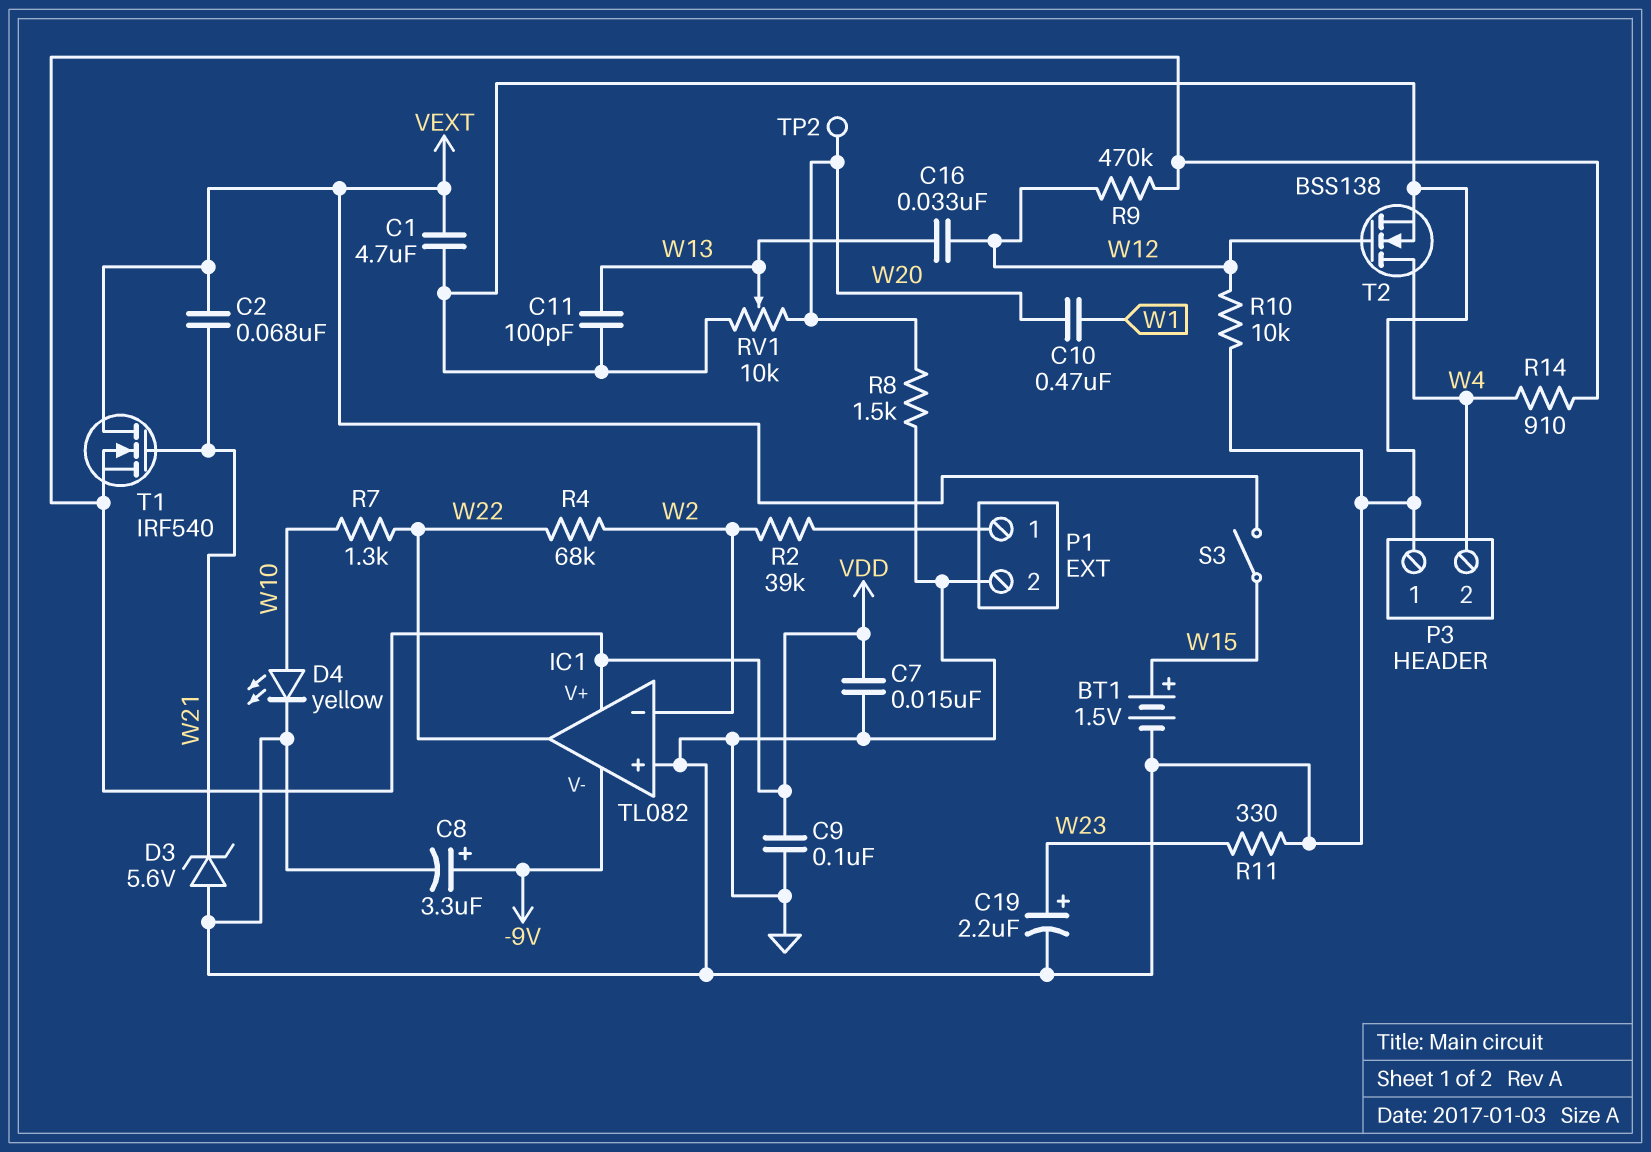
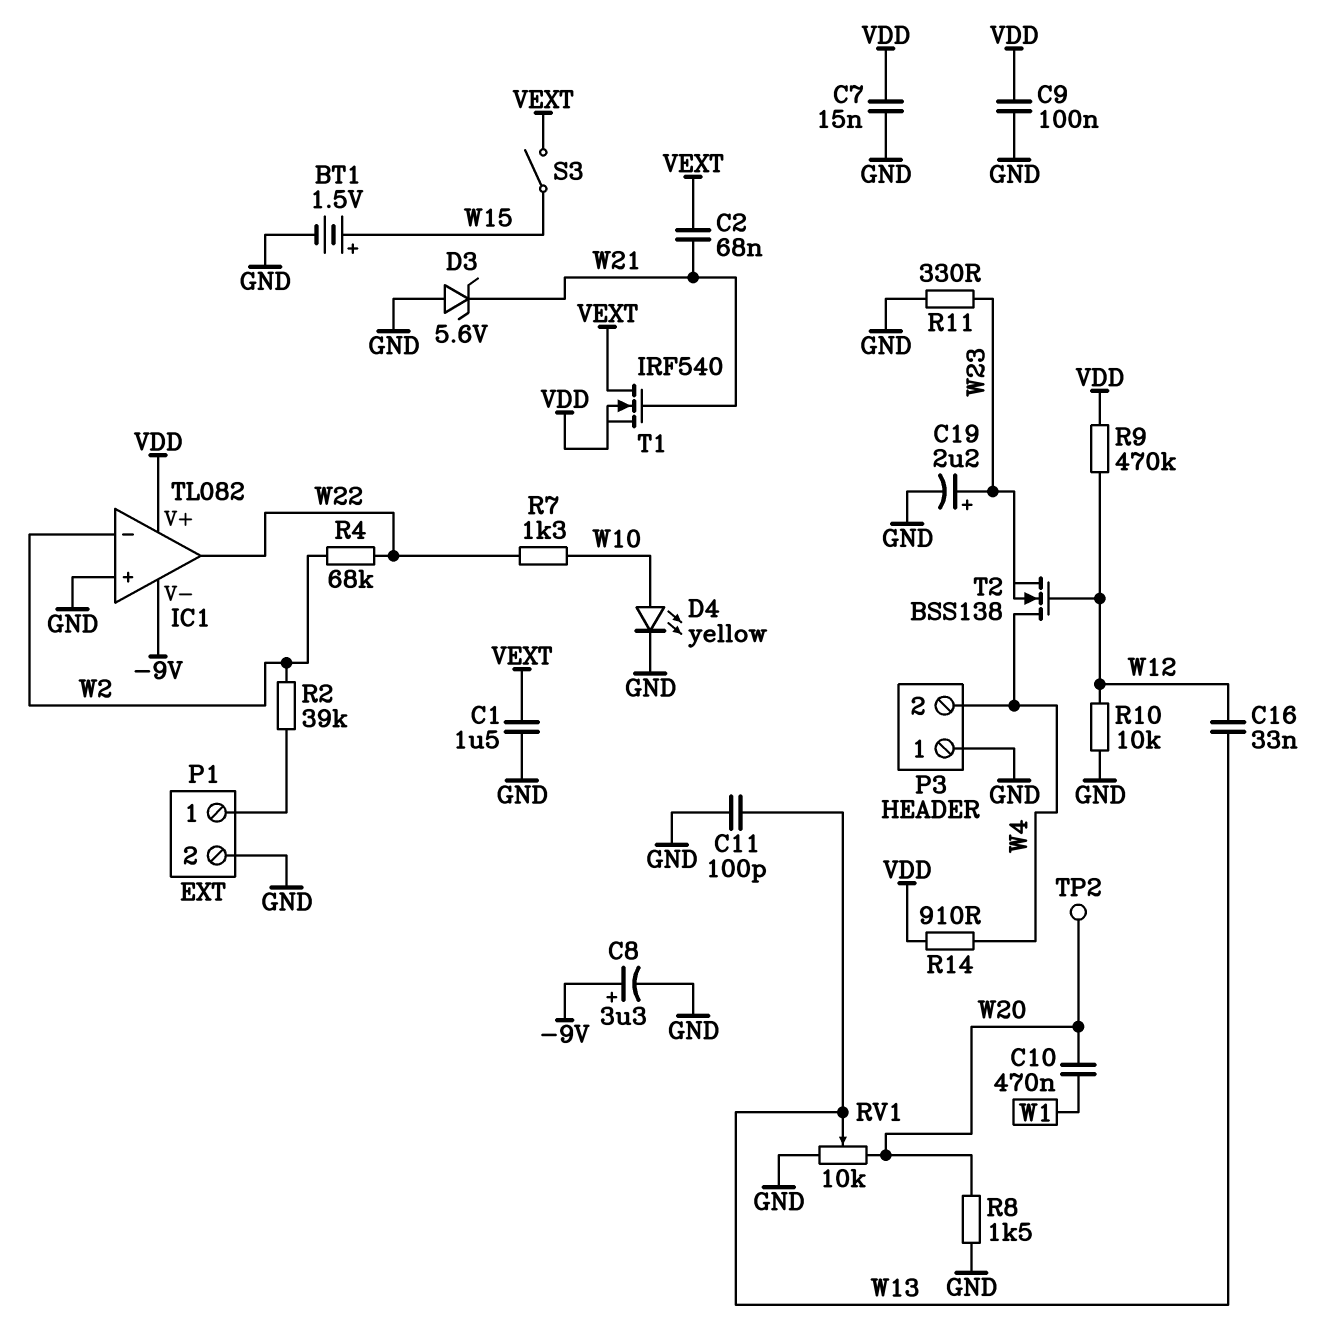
C1: 4.7uF (GND, VEXT) -> 1.5uF (GND, VEXT)
T2: NMOS BSS138 (G W12, D W4, S GND) -> NMOS BSS138 (G W12, D W4, S W23)

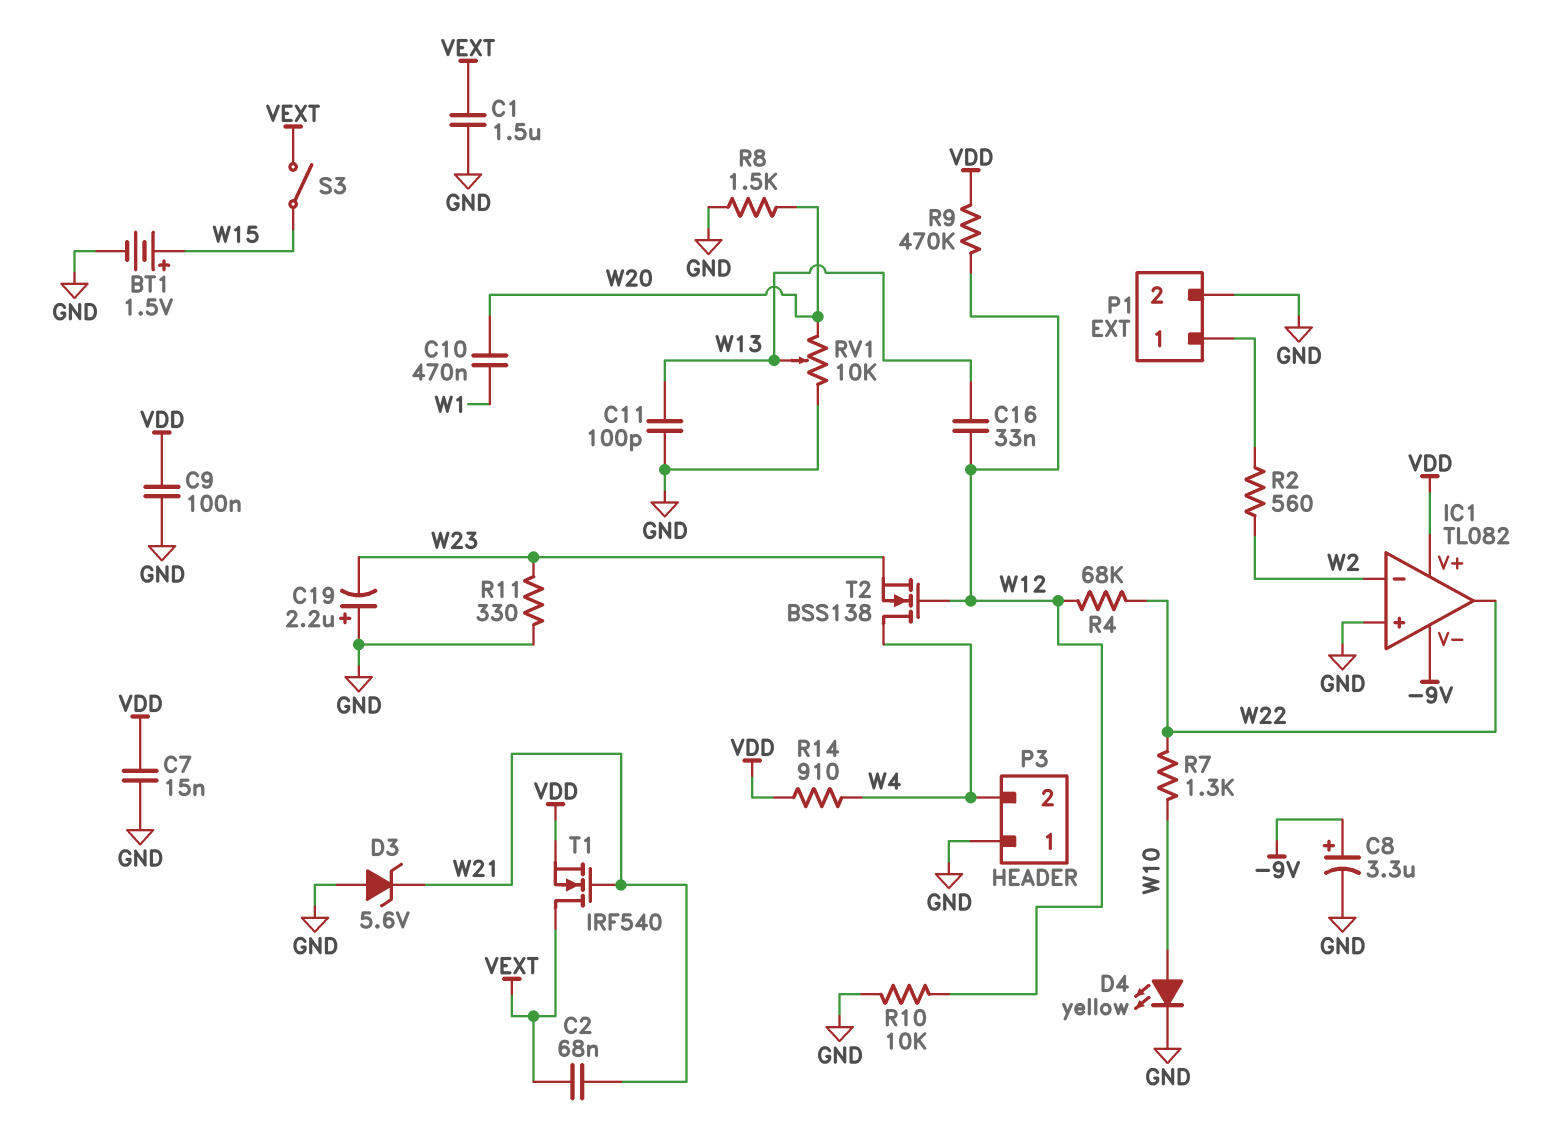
C19: 2.2uF (plus W23, minus GND) -> 2.2uF (plus GND, minus W23)
R2: 39k (P1/1, W2) -> 560 (P1/1, W2)
R4: 68k (W2, W22) -> 68k (W12, W22)
TP2: test point (W20) -> none

